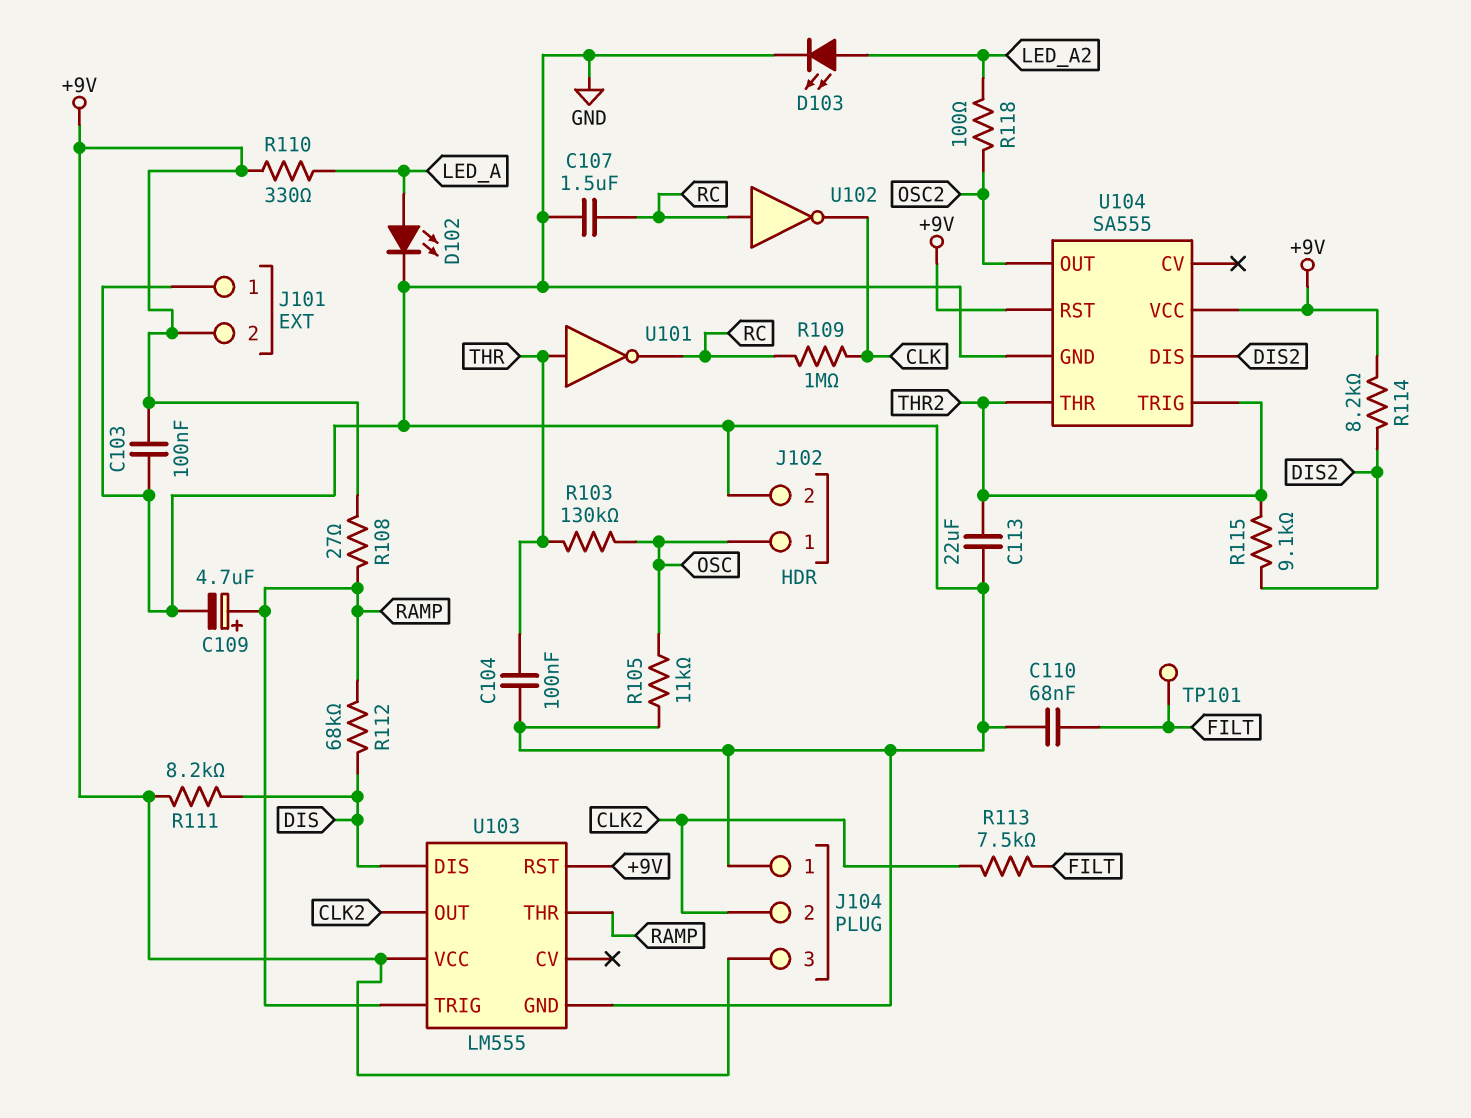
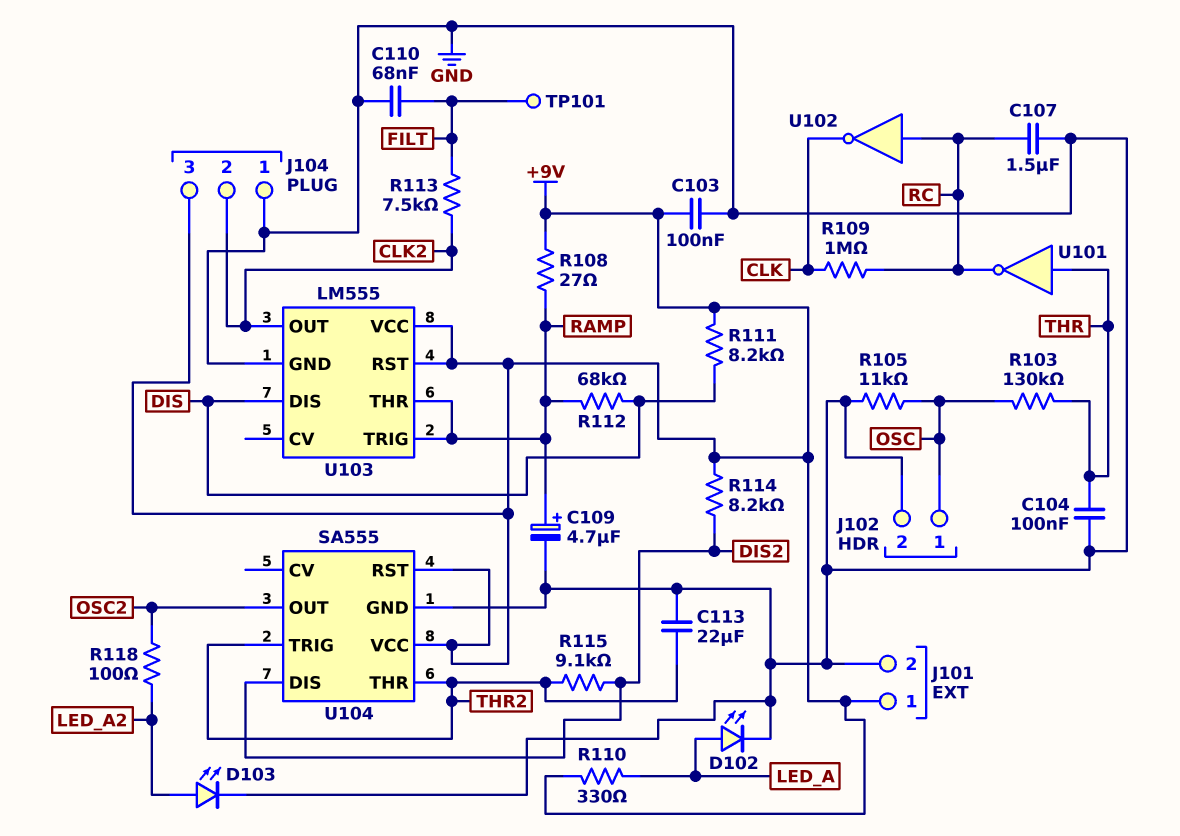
J101 pin 1: GND -> +9V
J101 pin 2: +9V -> GND

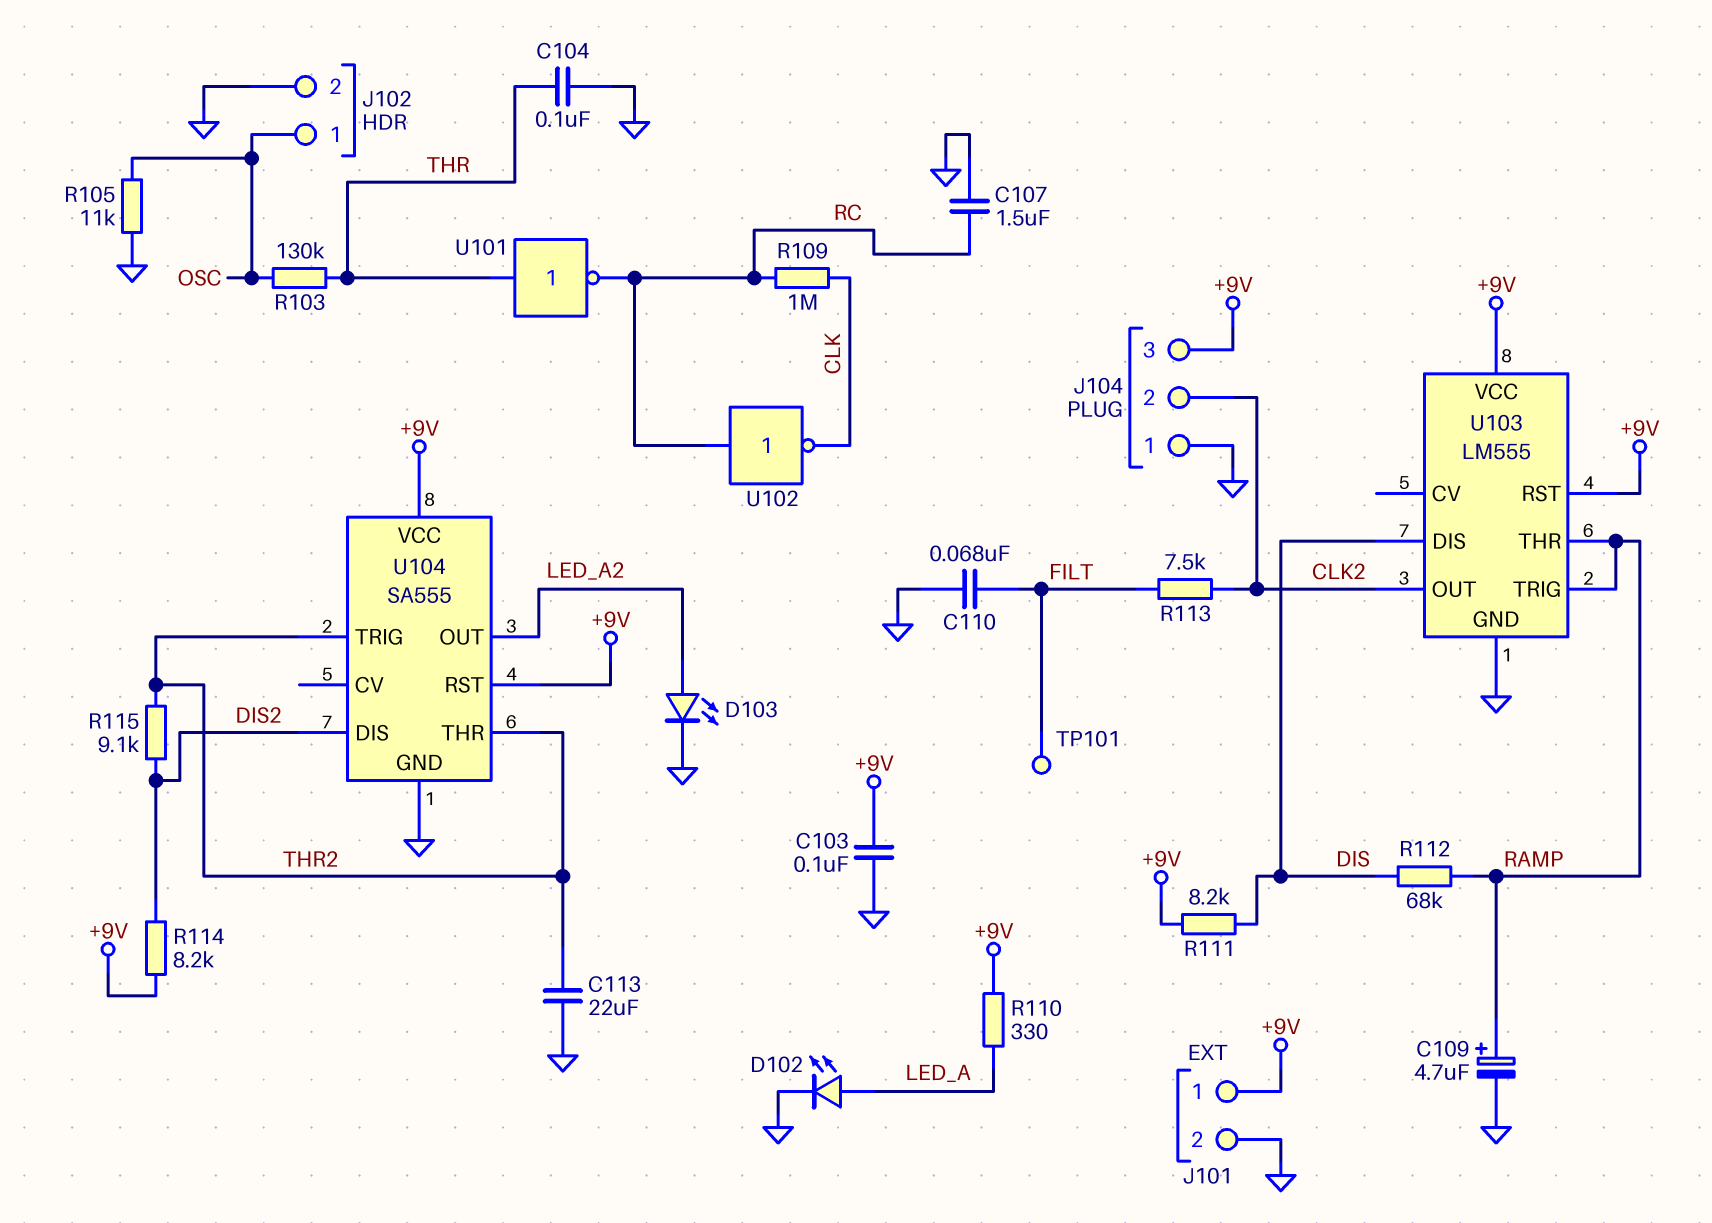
R108: 27 (+9V, RAMP) -> none
R118: 100 (LED_A2, OSC2) -> none
U104 pin OUT: OSC2 -> LED_A2

